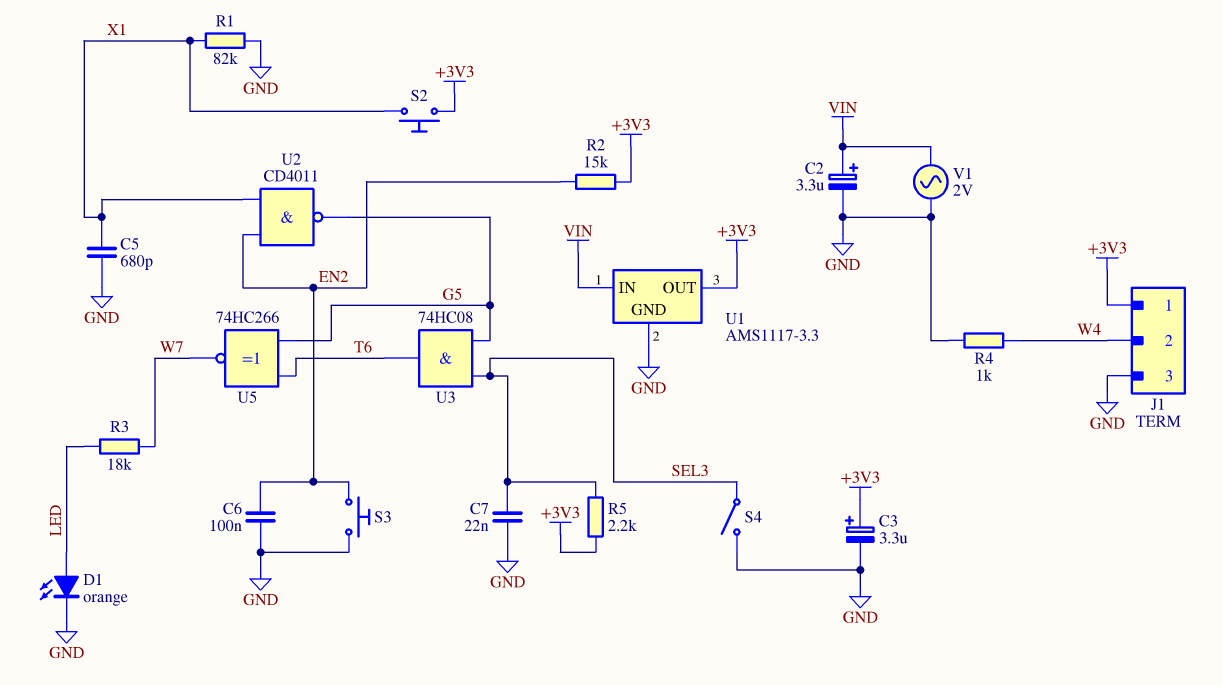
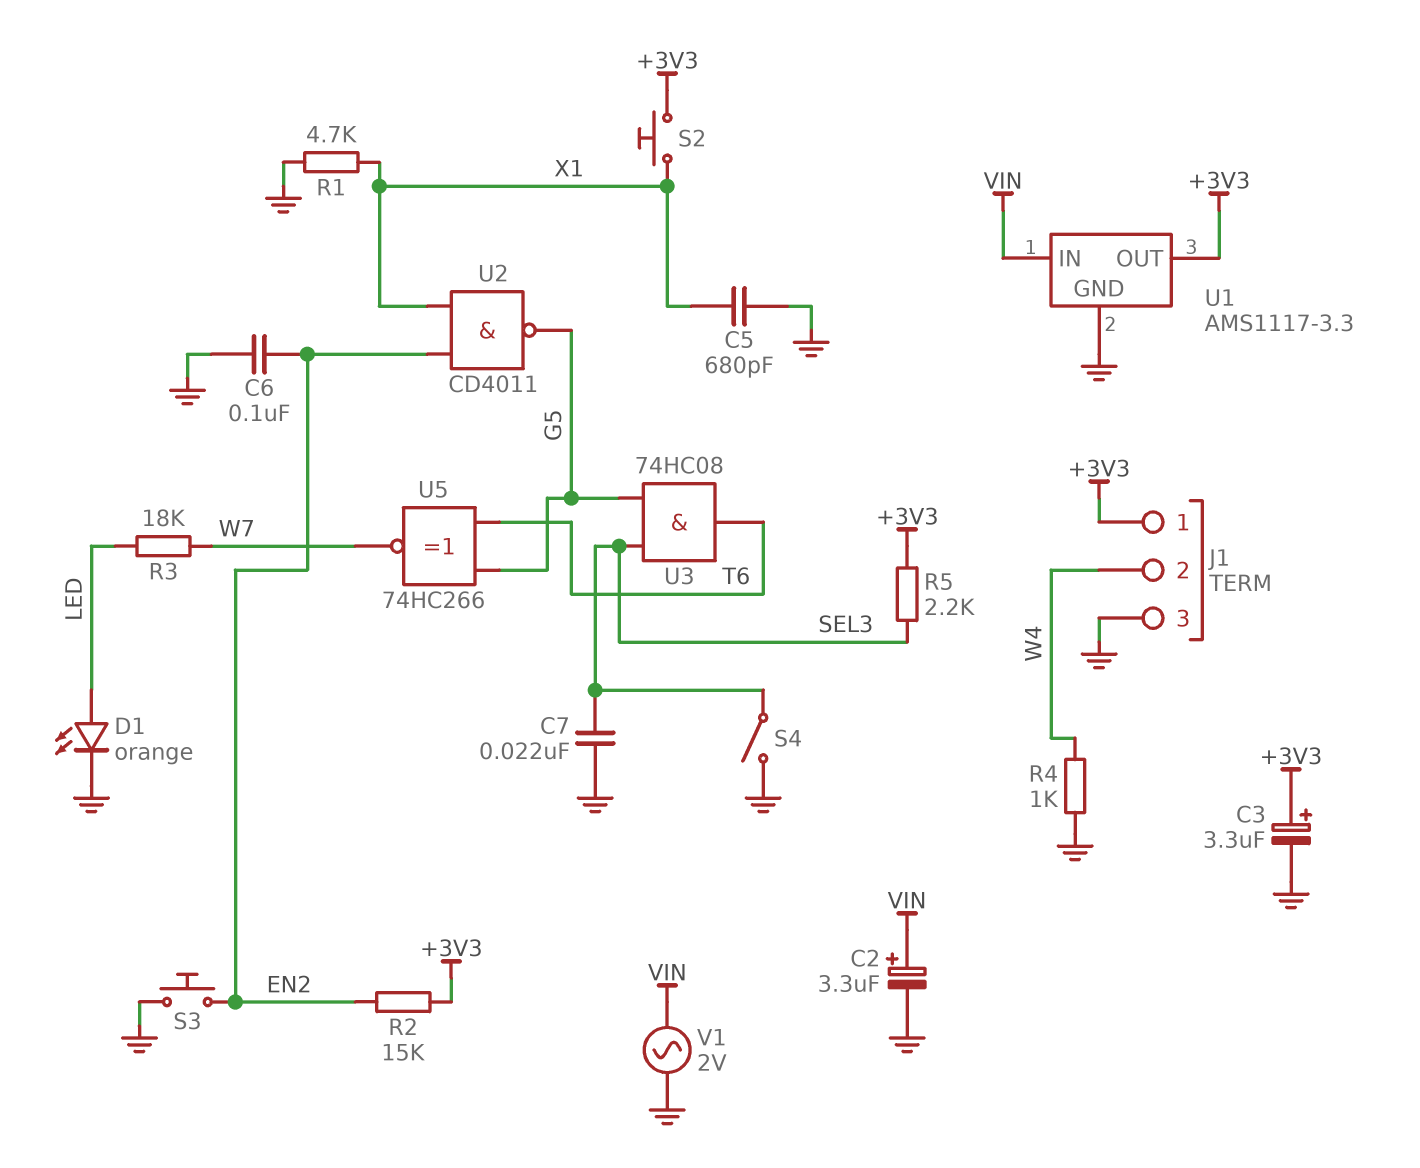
R1: 82k (GND, X1) -> 4.7k (GND, X1)

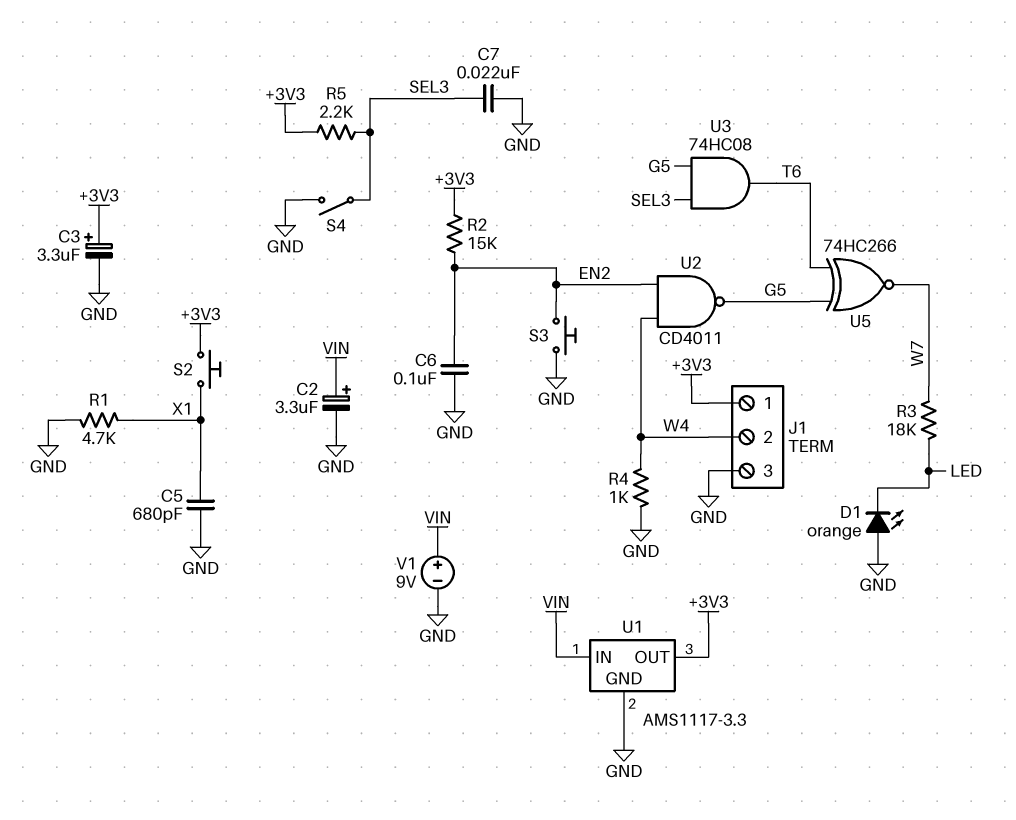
D1: LED orange (A LED, K GND) -> LED orange (A GND, K LED)
U2: NAND CD4011 (in EN2, in X1, out G5) -> NAND CD4011 (in EN2, in W4, out G5)
V1: AC 2V (GND, VIN) -> 9V (plus VIN, minus GND)

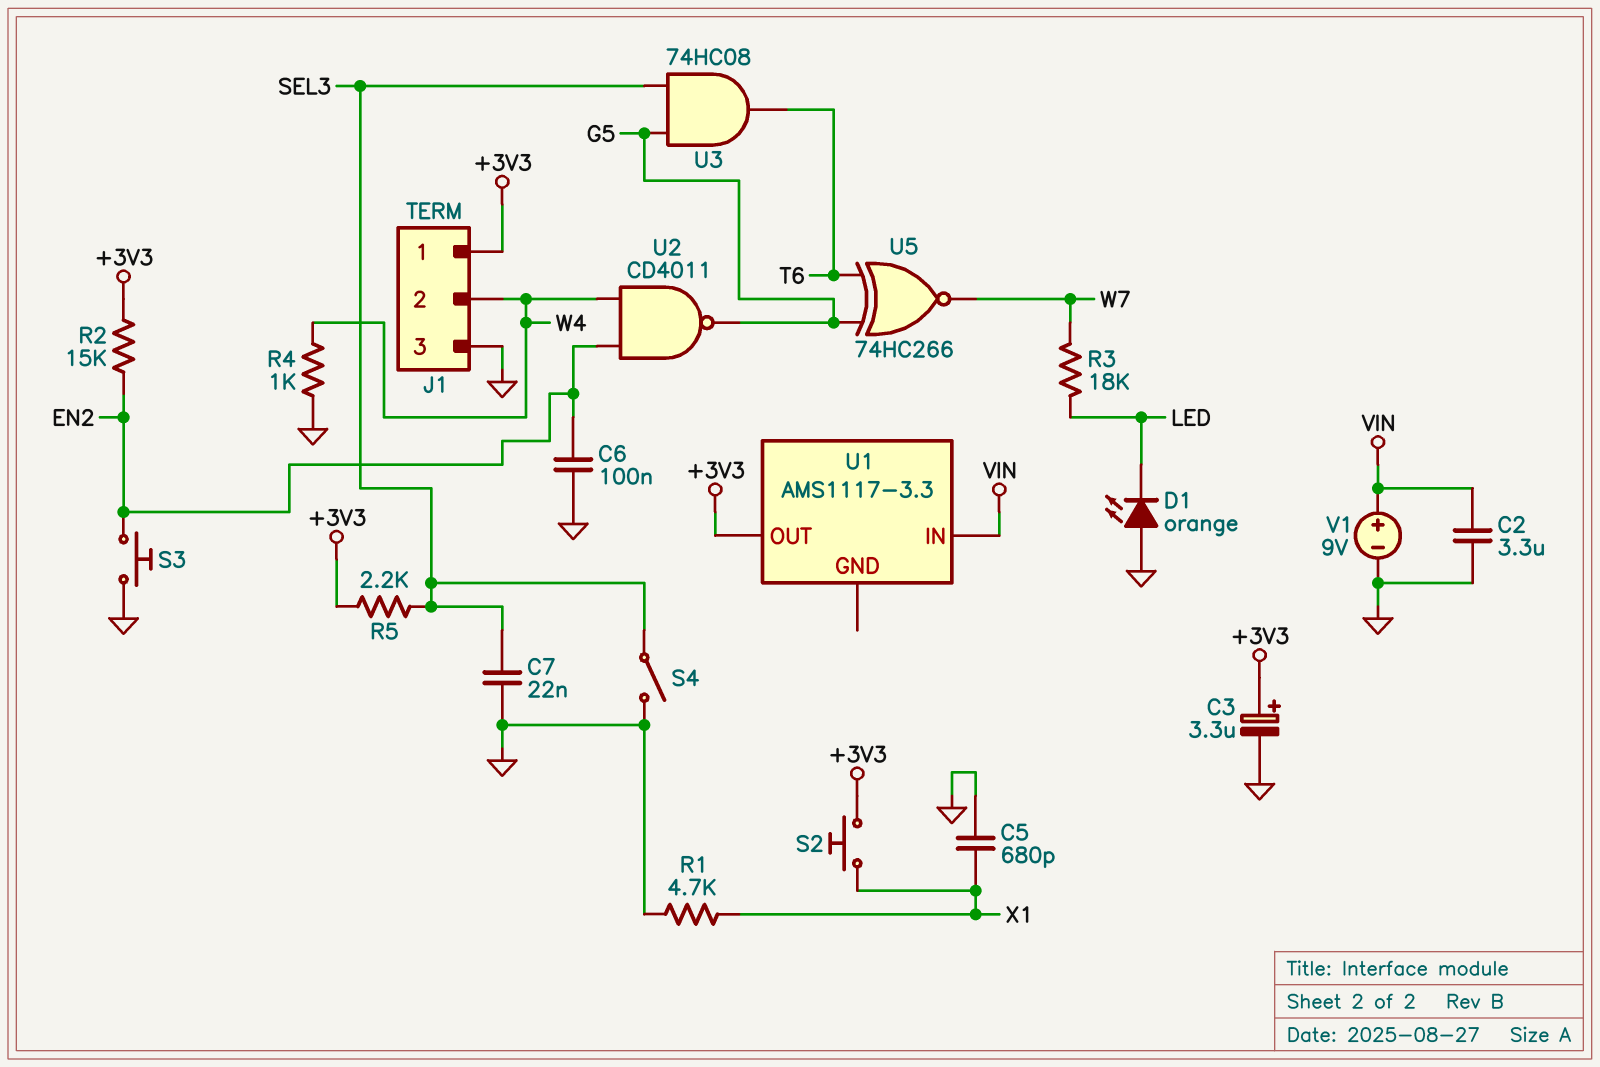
C2: 3.3uF (plus VIN, minus GND) -> 3.3uF (GND, VIN)
U1 pin GND: GND -> none

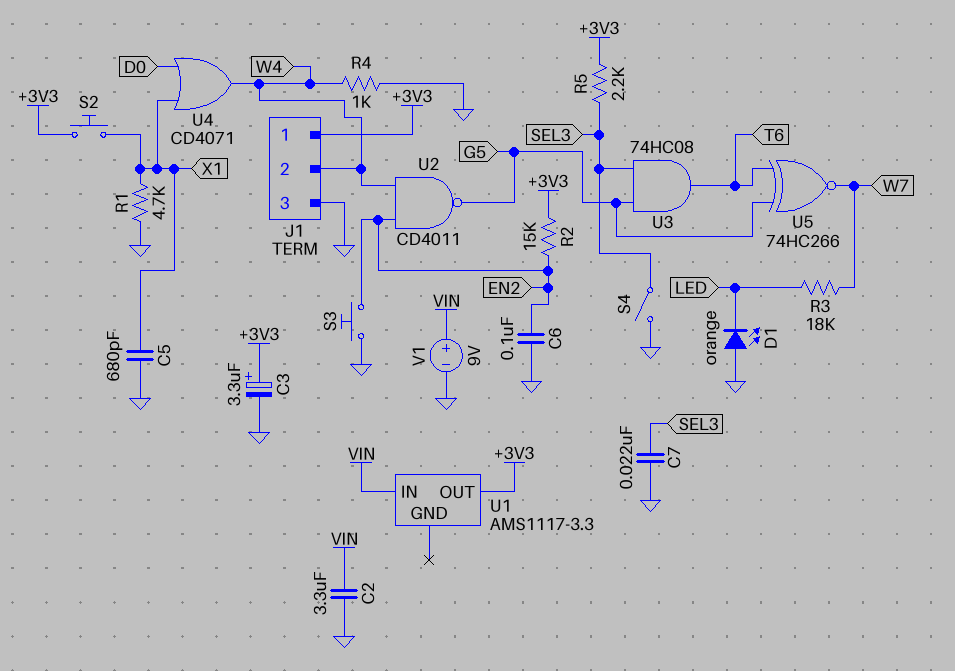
U4: none -> OR CD4071 (in D0, in X1, out W4)

